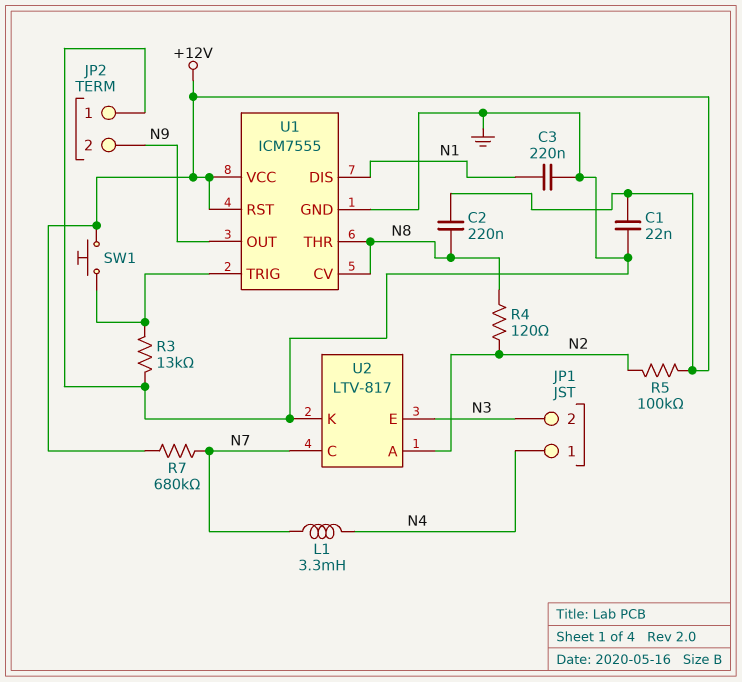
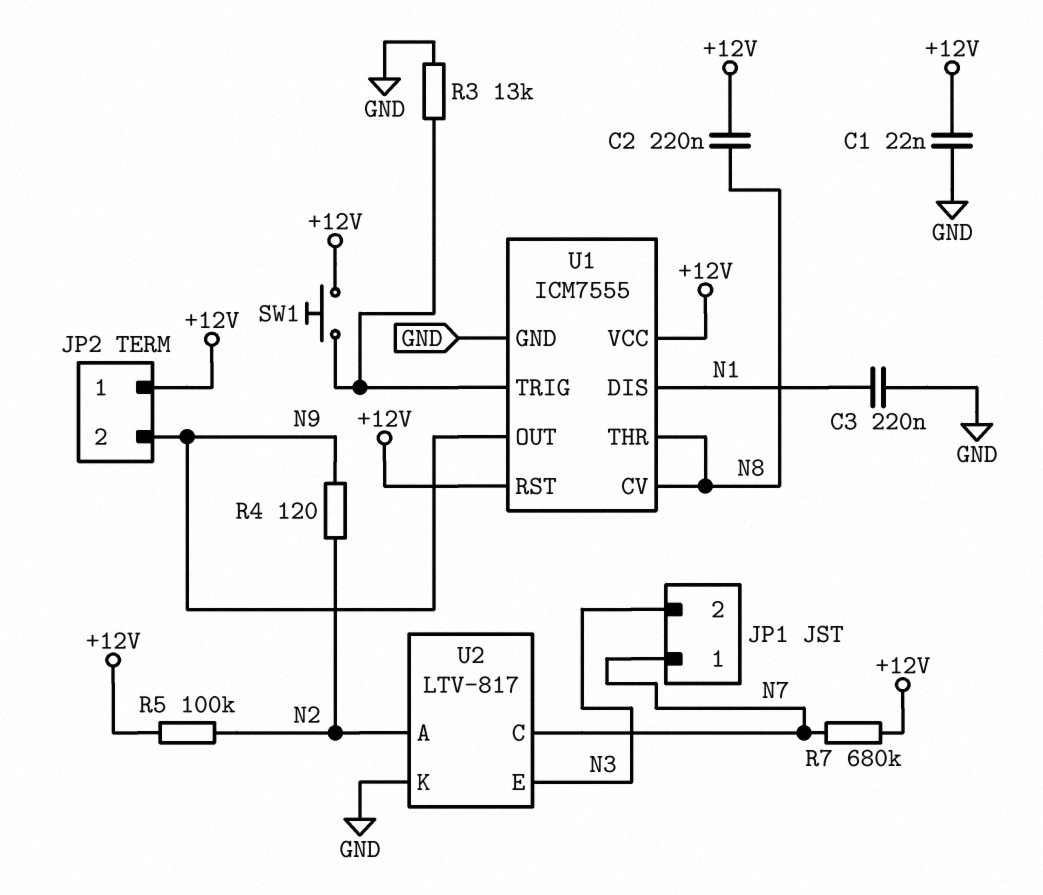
JP1 pin 1: N4 -> N7
JP2 pin 1: GND -> +12V
L1: 3.3mH (N4, N7) -> none
R4: 120 (N2, N8) -> 120 (N2, N9)

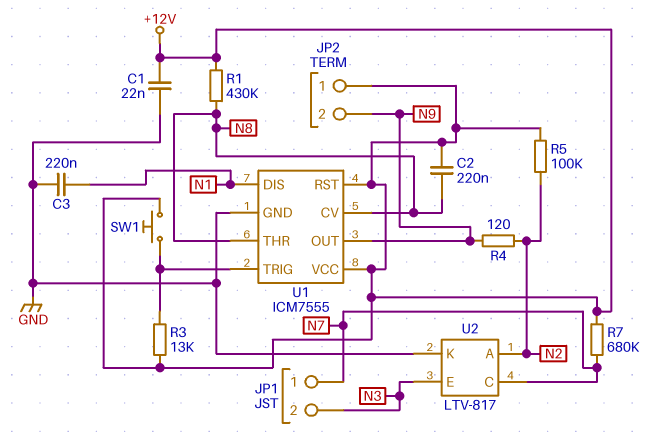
R1: none -> 430k (+12V, N8)
R3: 13k (GND, U1/TRIG) -> 13k (+12V, U1/TRIG)

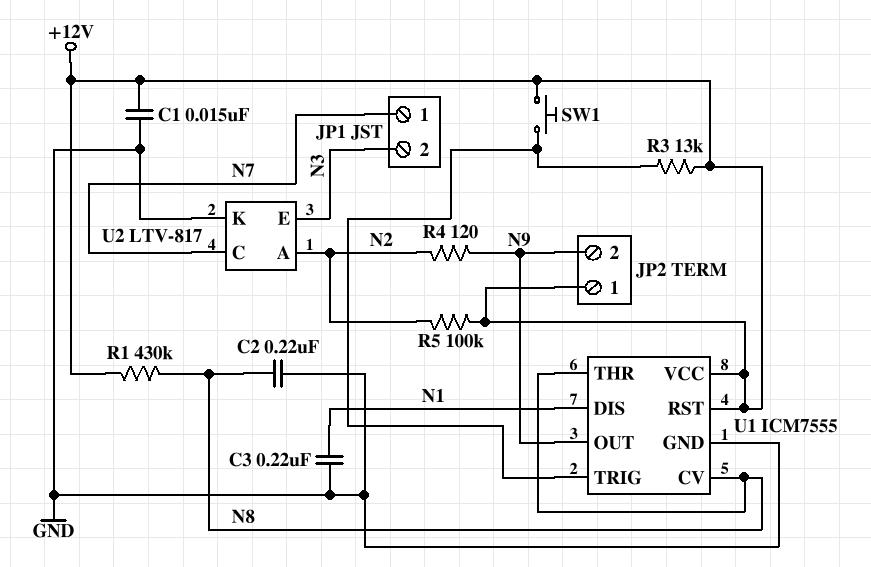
C1: 22nF (+12V, GND) -> 15nF (+12V, GND)
C2: 220nF (+12V, N8) -> 220nF (GND, N8)
R7: 680k (+12V, N7) -> none

